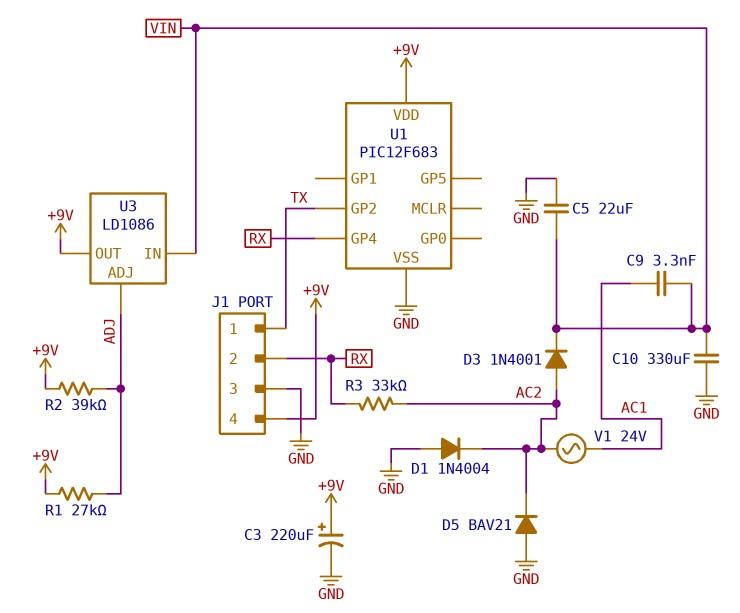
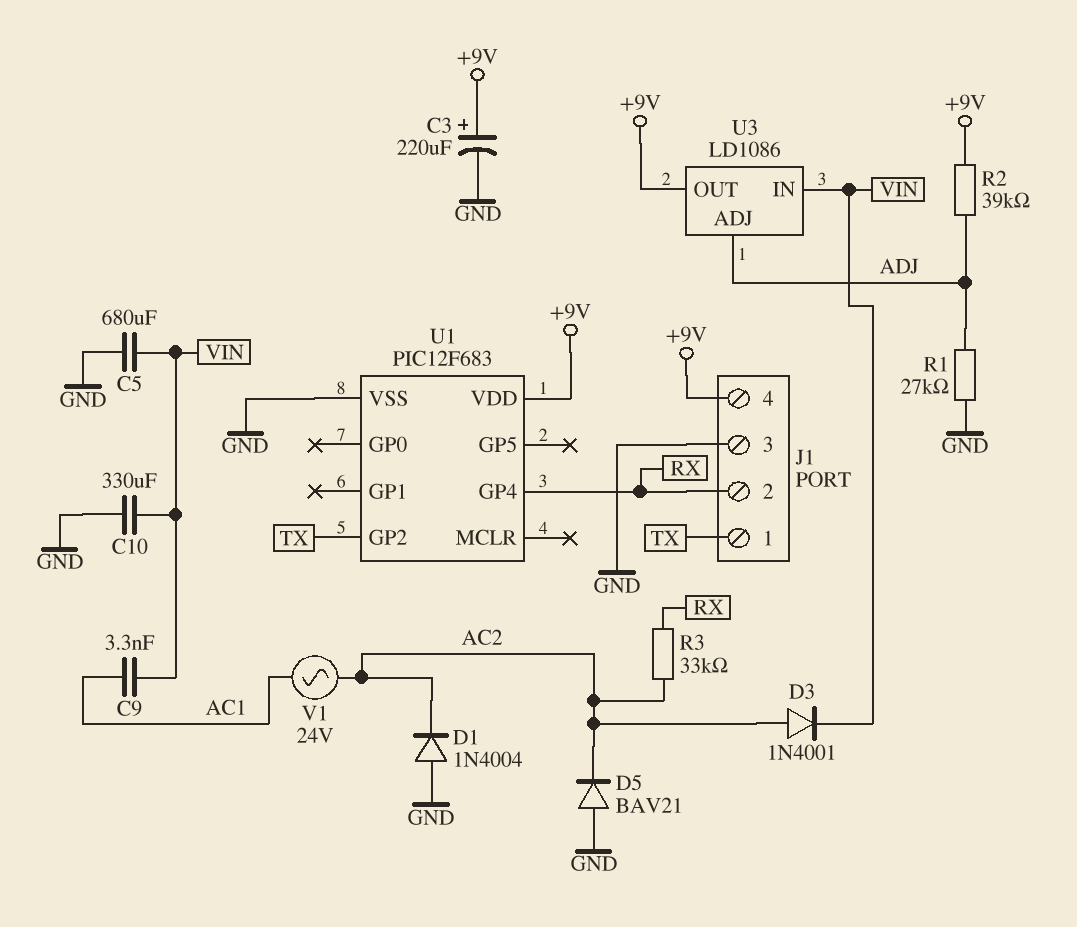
C5: 22uF (GND, VIN) -> 680uF (GND, VIN)
R1: 27k (+9V, ADJ) -> 27k (ADJ, GND)

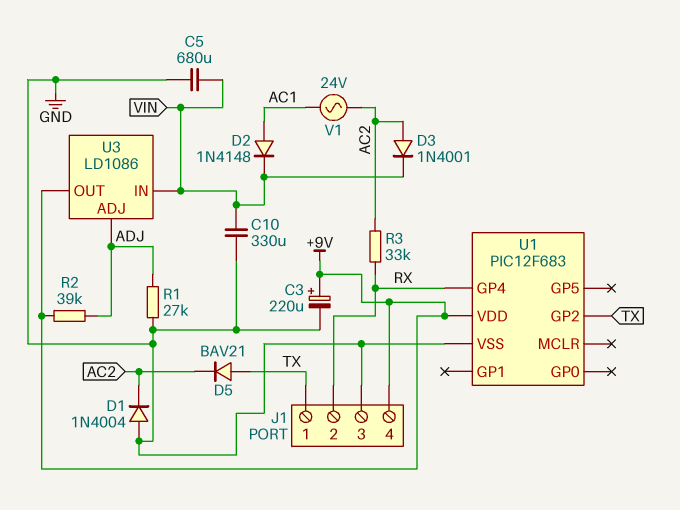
C9: 3.3nF (AC1, VIN) -> none
D2: none -> diode 1N4148 (A AC1, K VIN)
D5: diode BAV21 (A GND, K AC2) -> diode BAV21 (A TX, K AC2)

